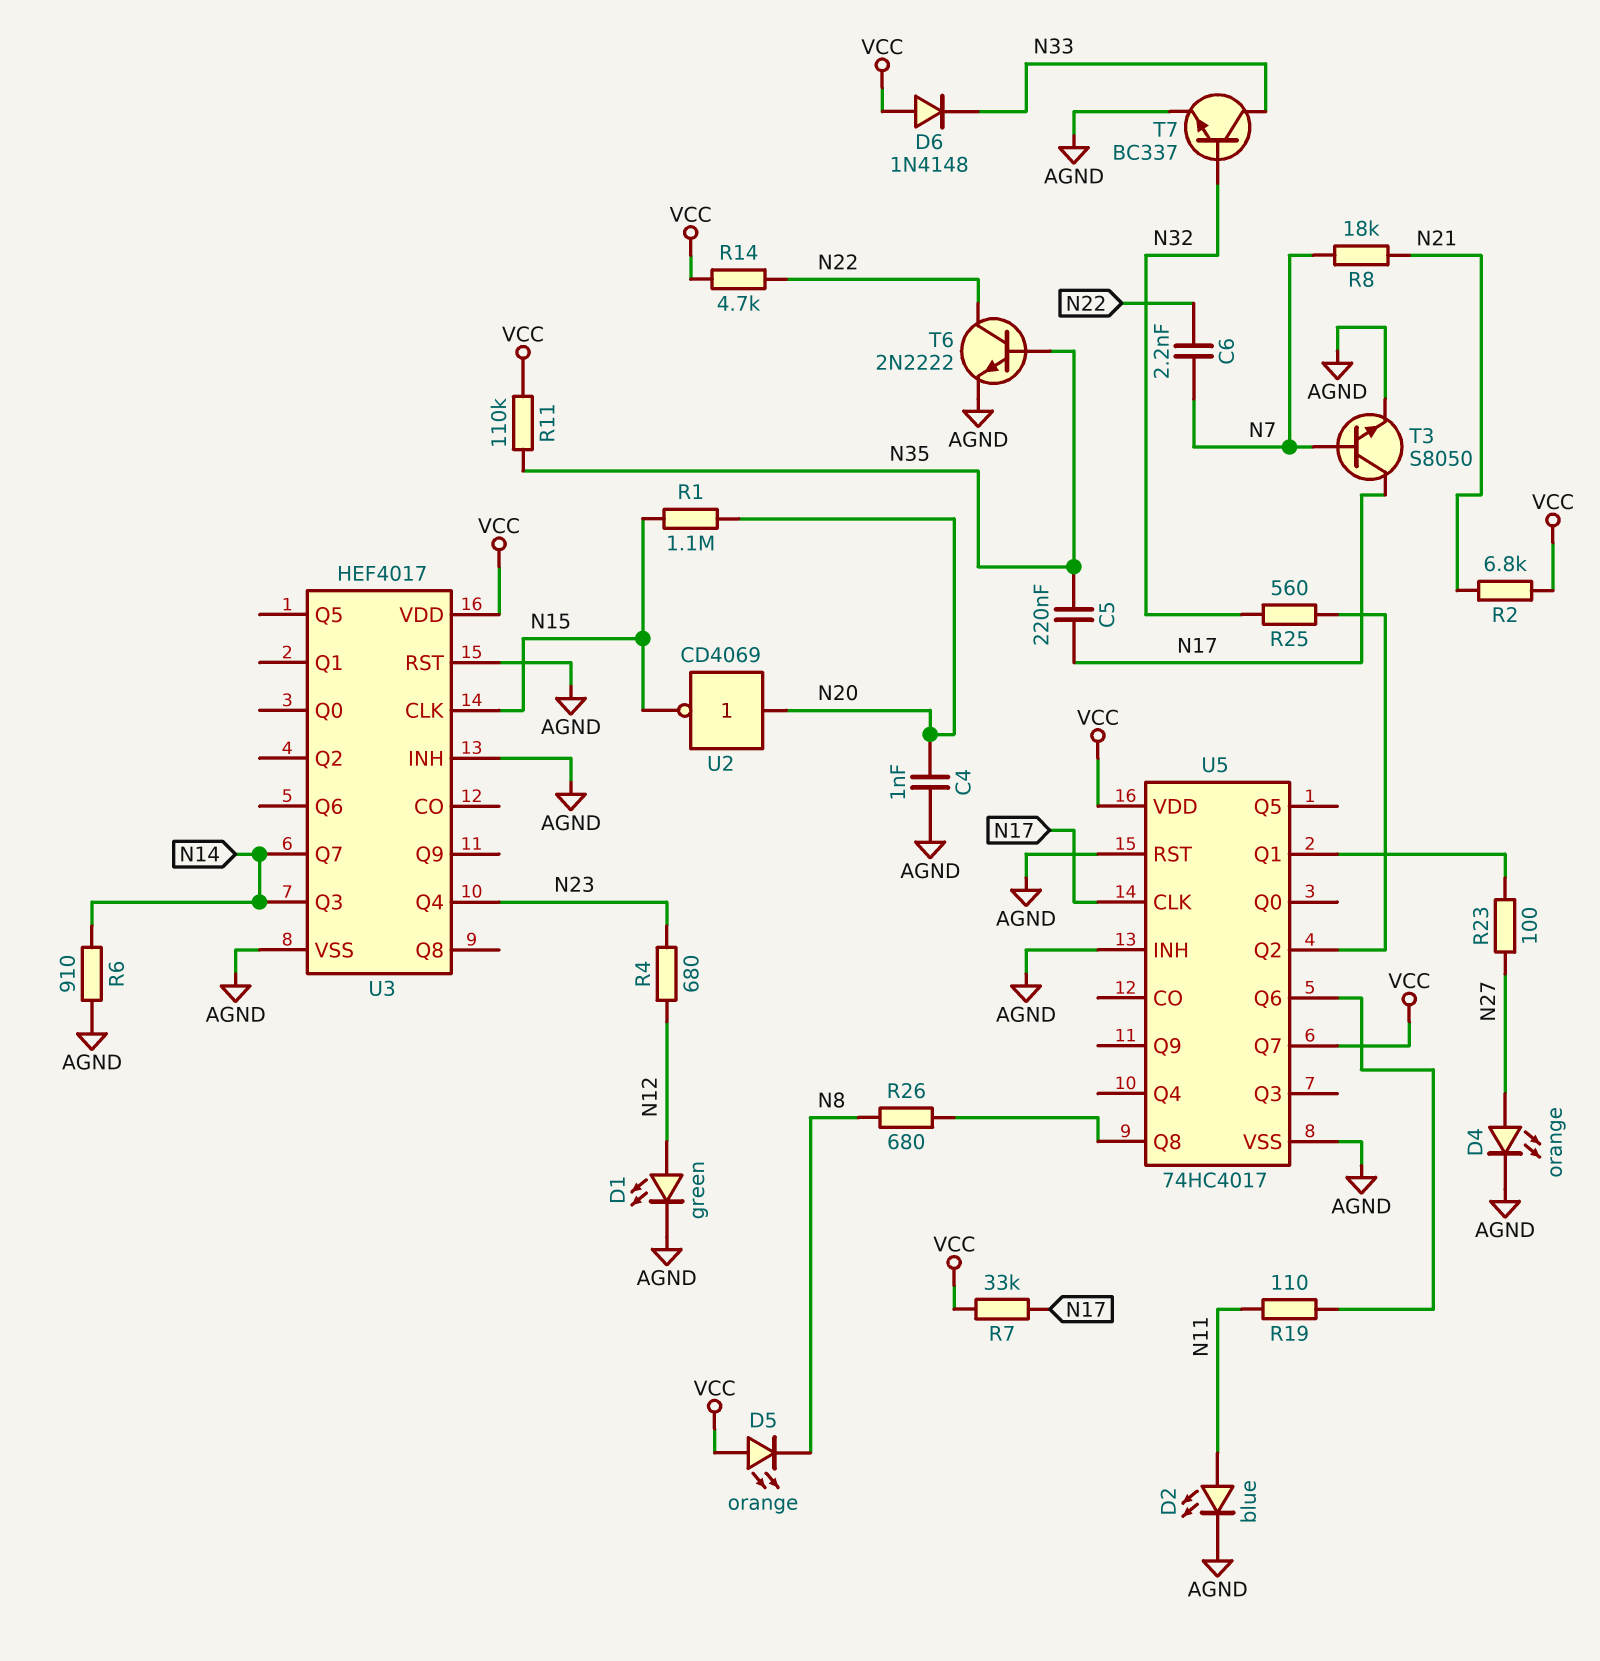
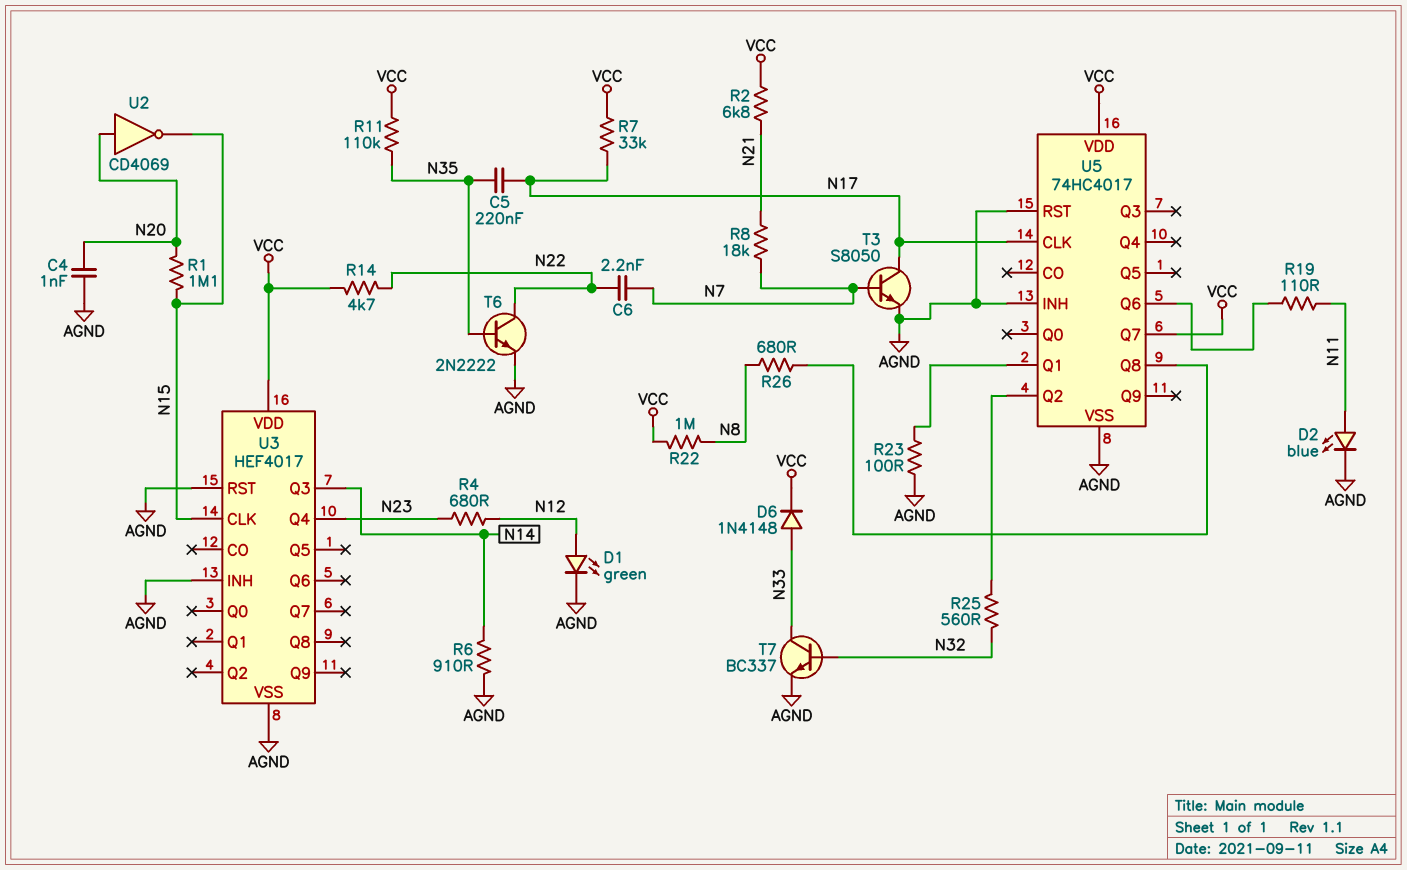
D4: LED orange (A N27, K AGND) -> none
D5: LED orange (A VCC, K N8) -> none
D6: diode 1N4148 (A VCC, K N33) -> diode 1N4148 (A N33, K VCC)
R22: none -> 1M (N8, VCC)
R23: 100 (N27, U5/Q1) -> 100 (AGND, U5/Q1)
U3 pin Q7: N14 -> none

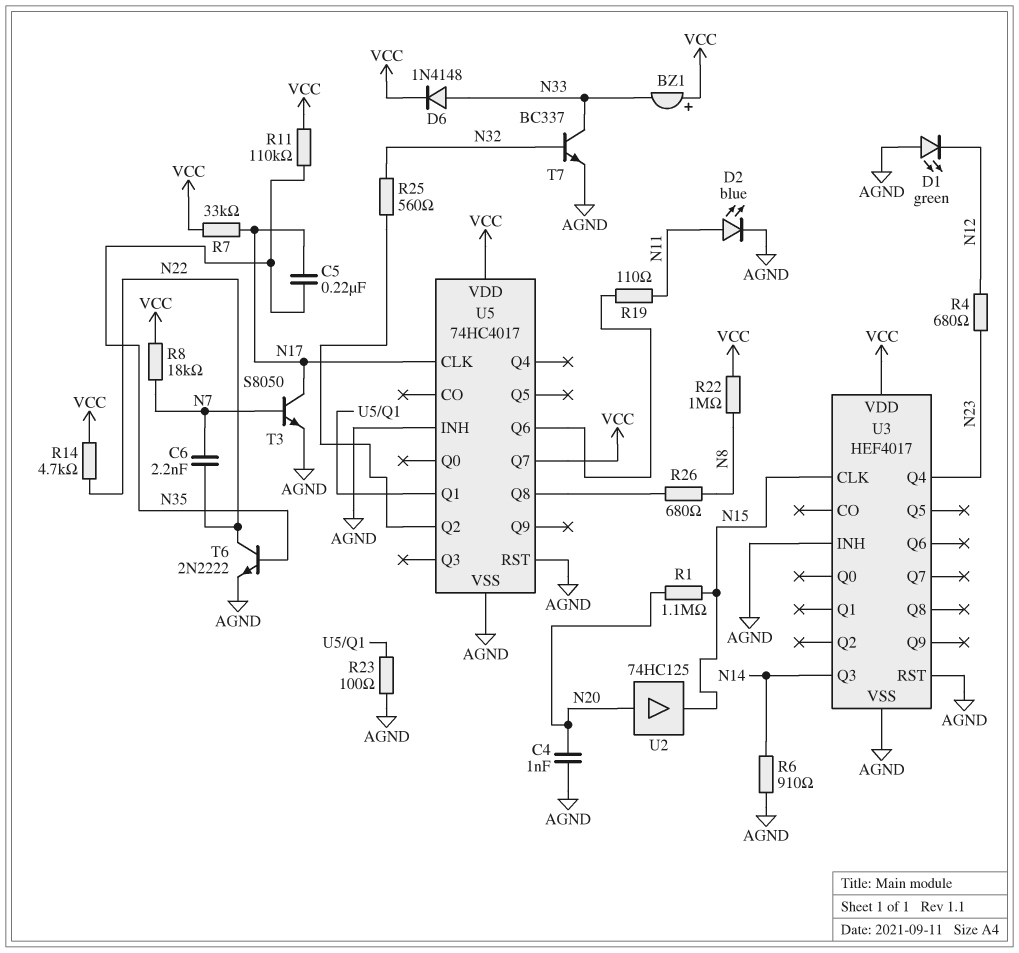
BZ1: none -> buzzer (plus VCC, minus N33)
D1: LED green (A N12, K AGND) -> LED green (A AGND, K N12)
R2: 6.8k (N21, VCC) -> none
R8: 18k (N7, N21) -> 18k (N7, VCC)
U2: NOT CD4069 (in N20, out N15) -> buffer 74HC125 (in N20, out N15)

